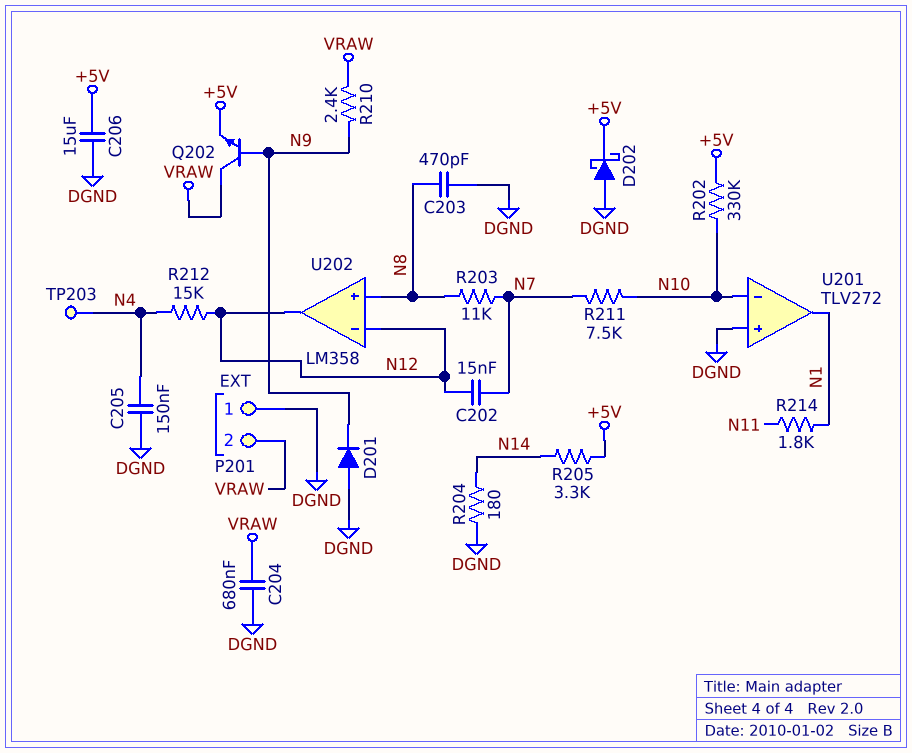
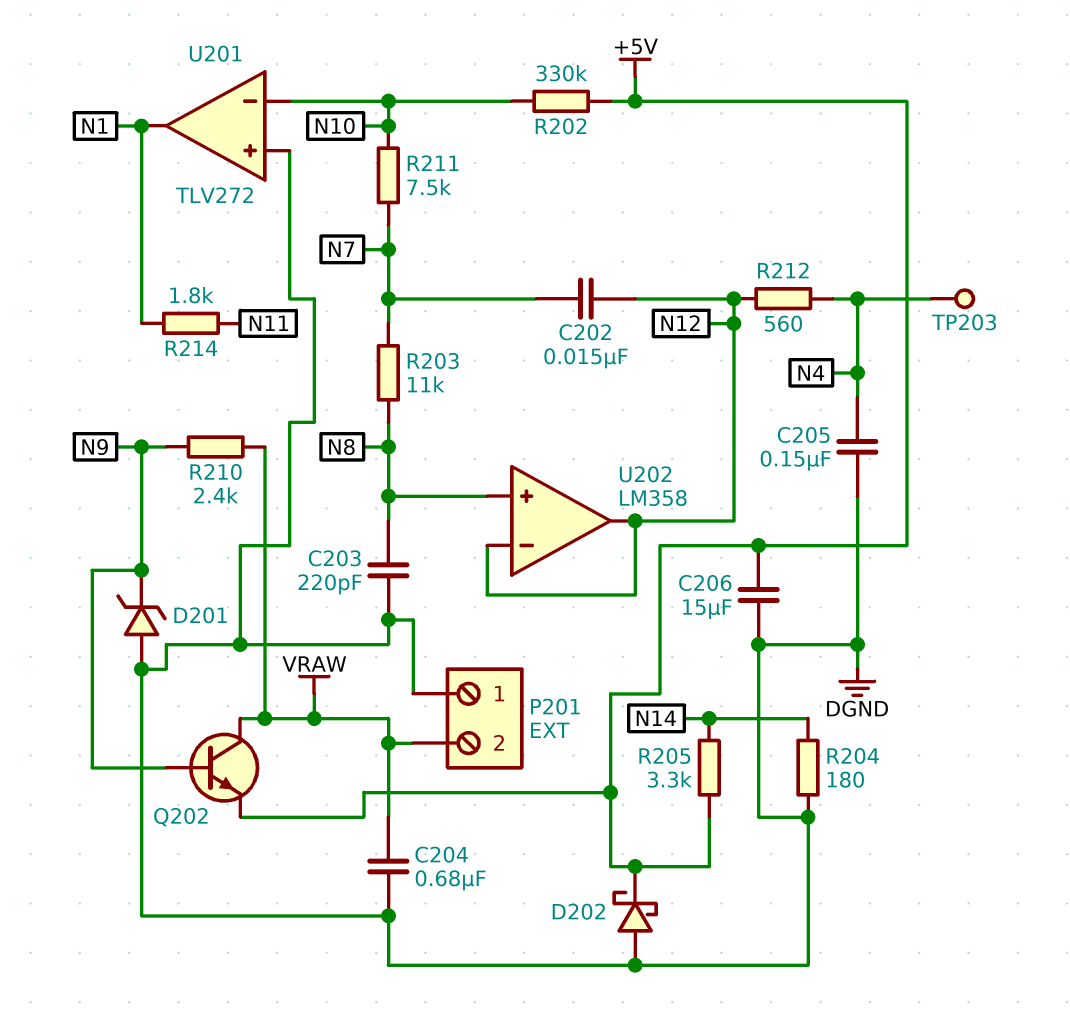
C203: 470pF (DGND, N8) -> 220pF (DGND, N8)
D201: diode (A DGND, K N9) -> zener (A DGND, K N9)
R212: 15k (N4, N12) -> 560 (N4, N12)

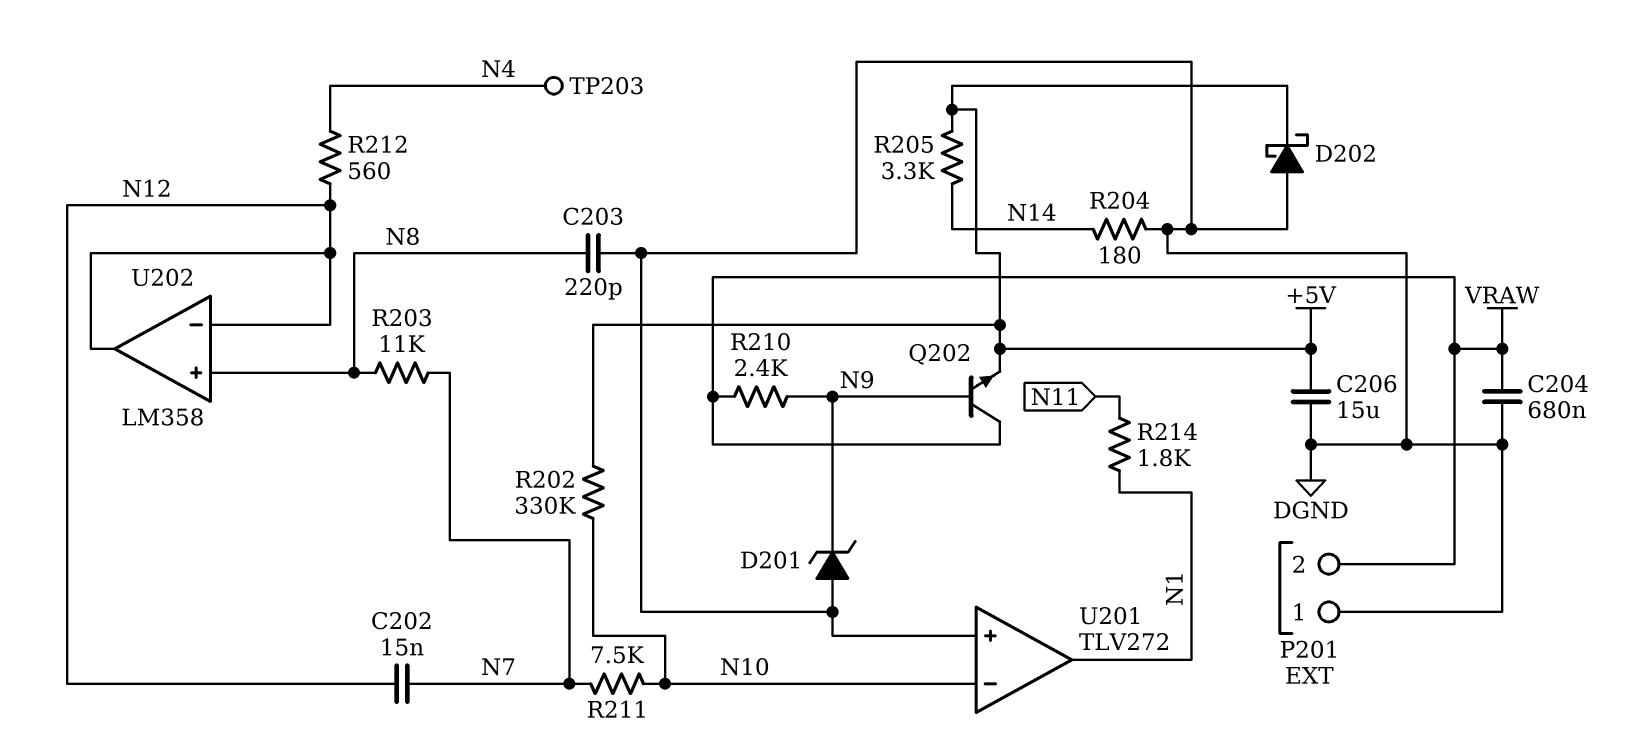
C205: 150nF (DGND, N4) -> none

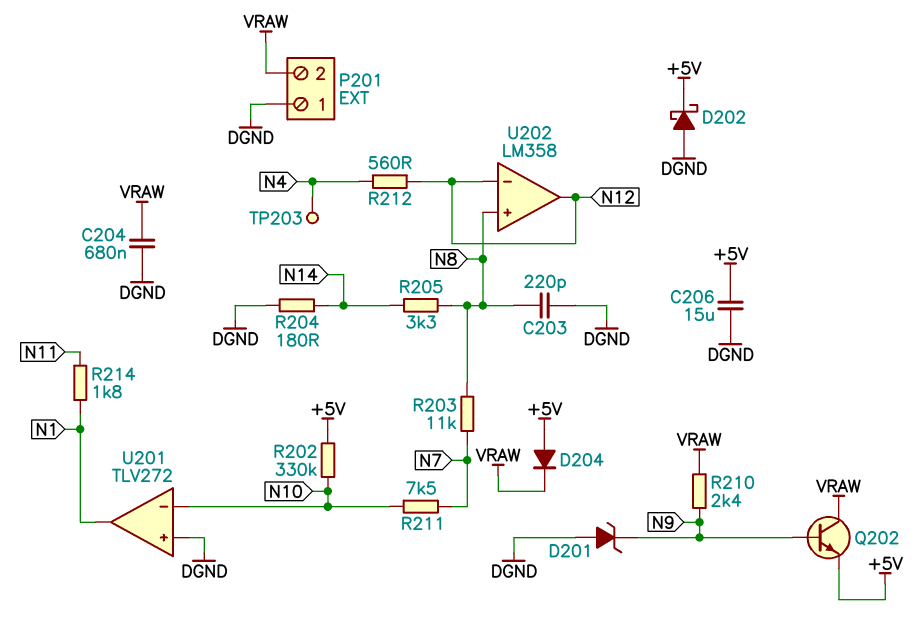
C202: 15nF (N7, N12) -> none
D204: none -> diode (A +5V, K VRAW)
R205: 3.3k (+5V, N14) -> 3.3k (N8, N14)

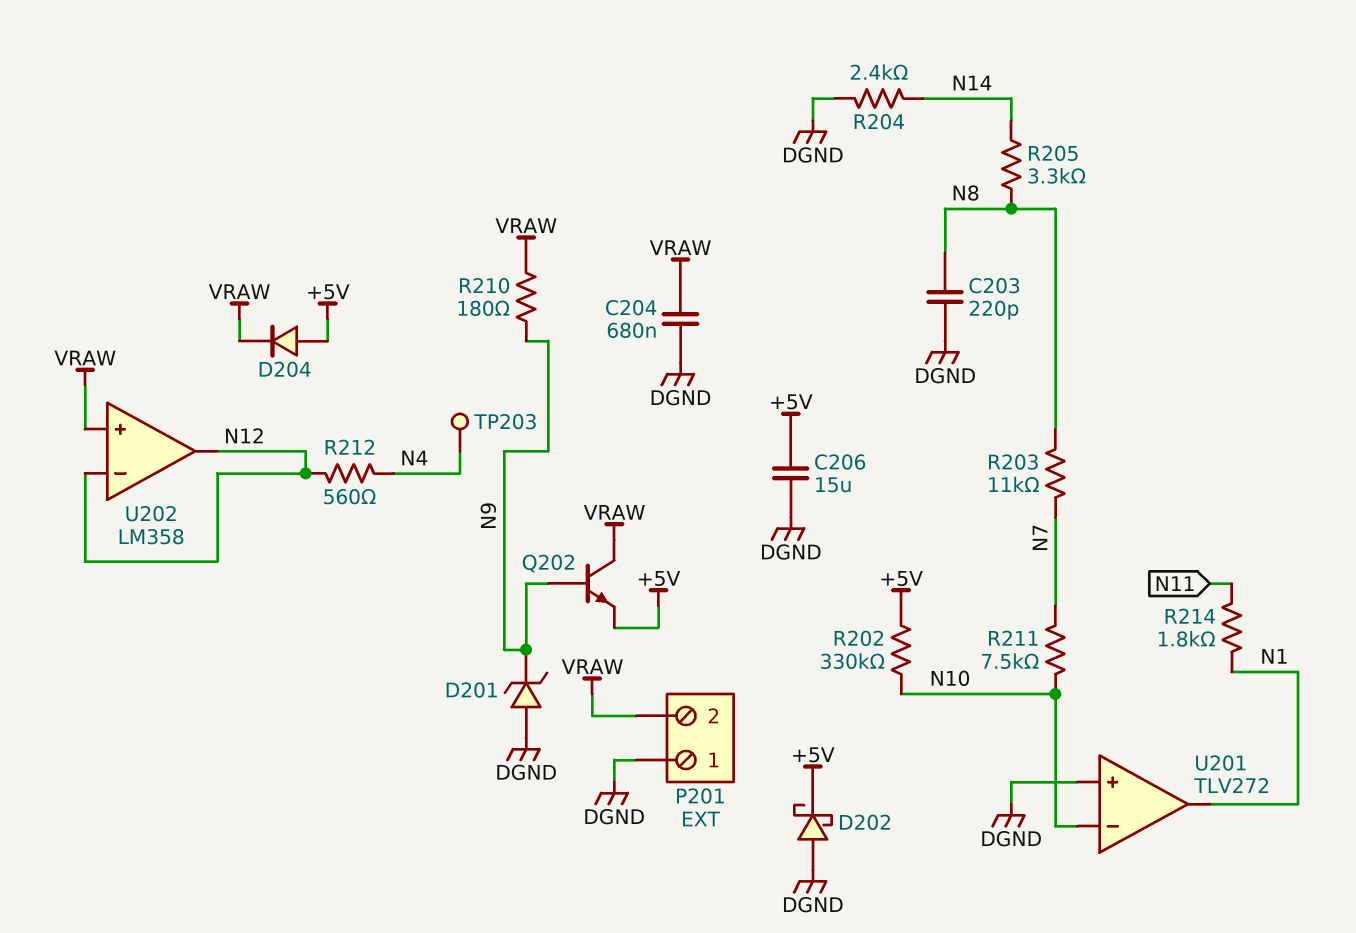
R204: 180 (DGND, N14) -> 2.4k (DGND, N14)
R210: 2.4k (N9, VRAW) -> 180 (N9, VRAW)
U202 pin in+: N8 -> VRAW

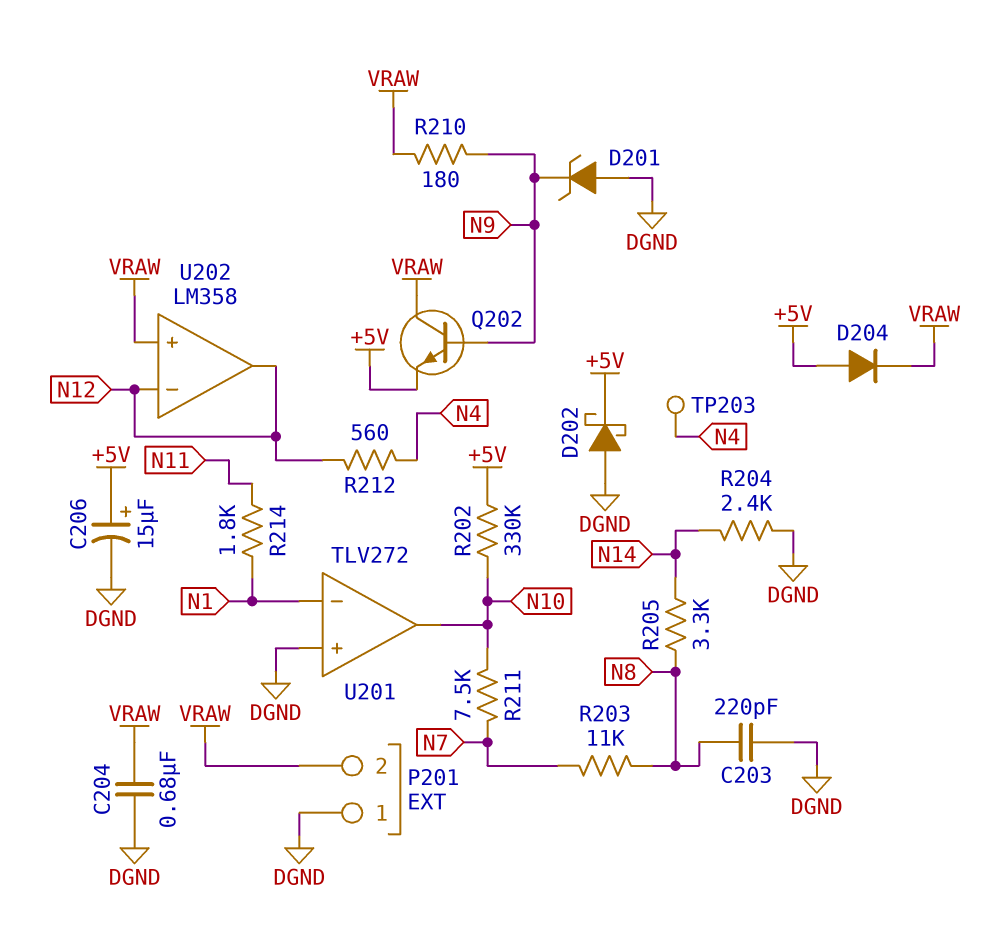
C206: 15uF (+5V, DGND) -> 15uF (plus +5V, minus DGND)
U201 pin in-: N10 -> N1
U201 pin out: N1 -> N10

